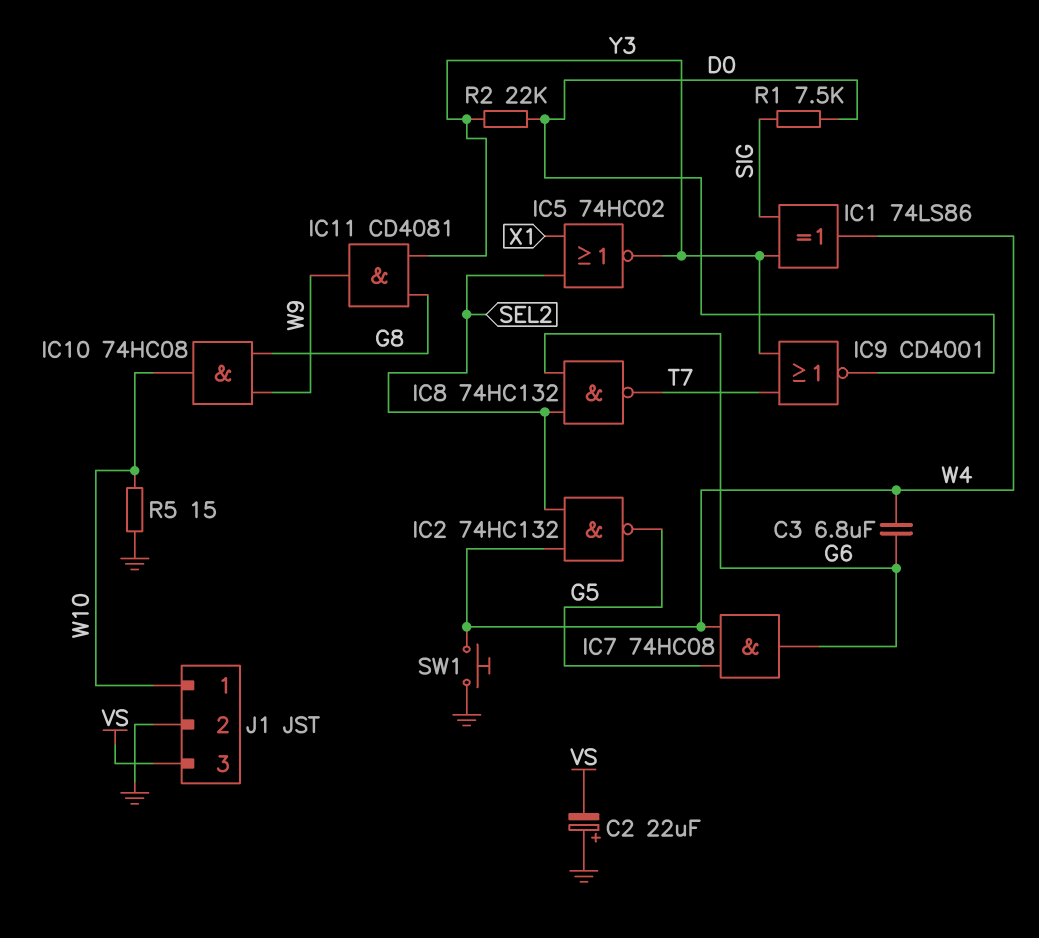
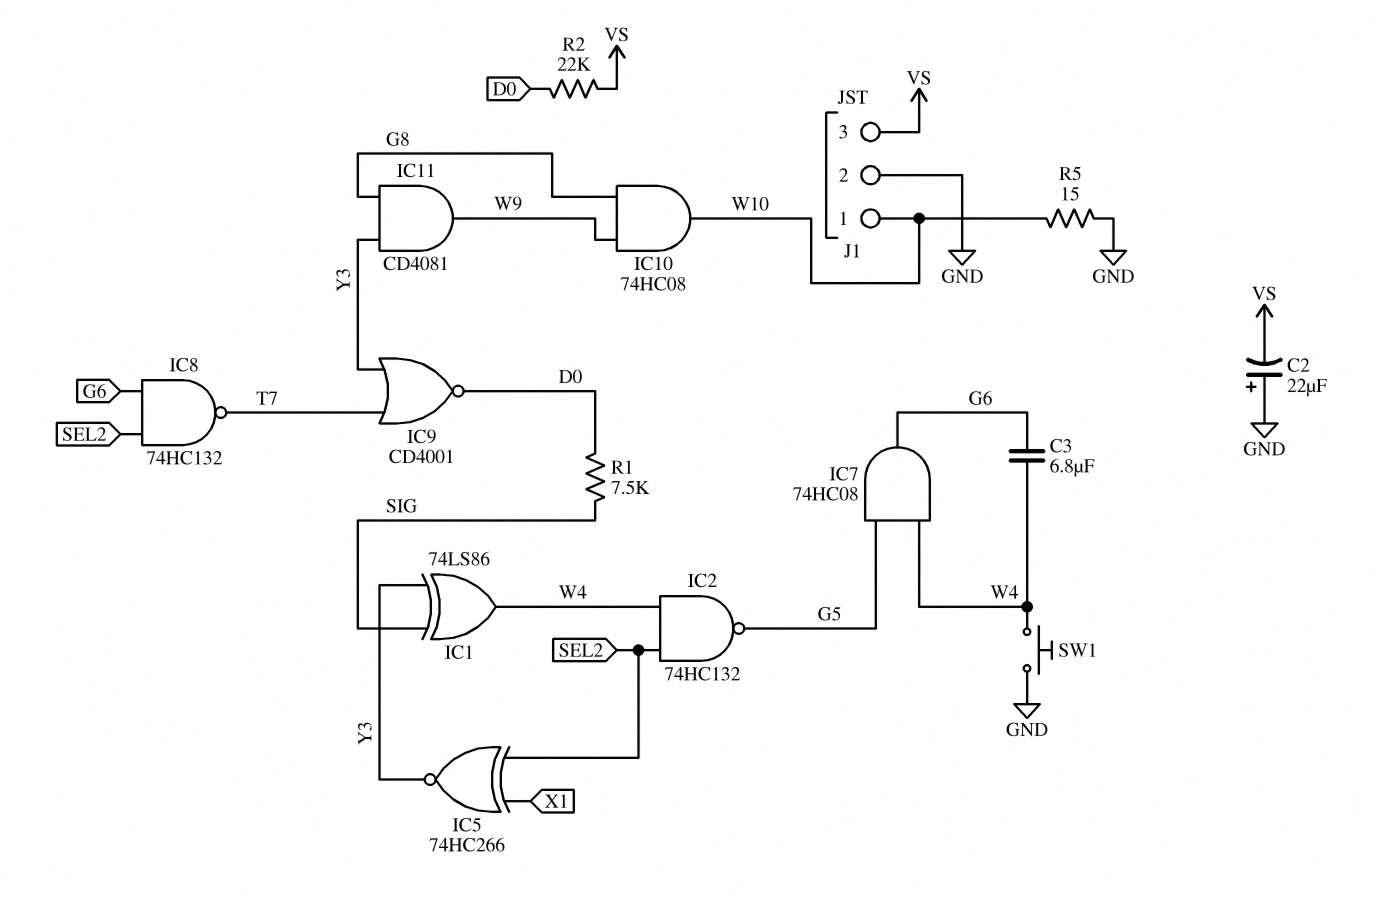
IC5: NOR 74HC02 (in SEL2, in X1, out Y3) -> XNOR 74HC266 (in SEL2, in X1, out Y3)
R2: 22k (D0, Y3) -> 22k (D0, VS)

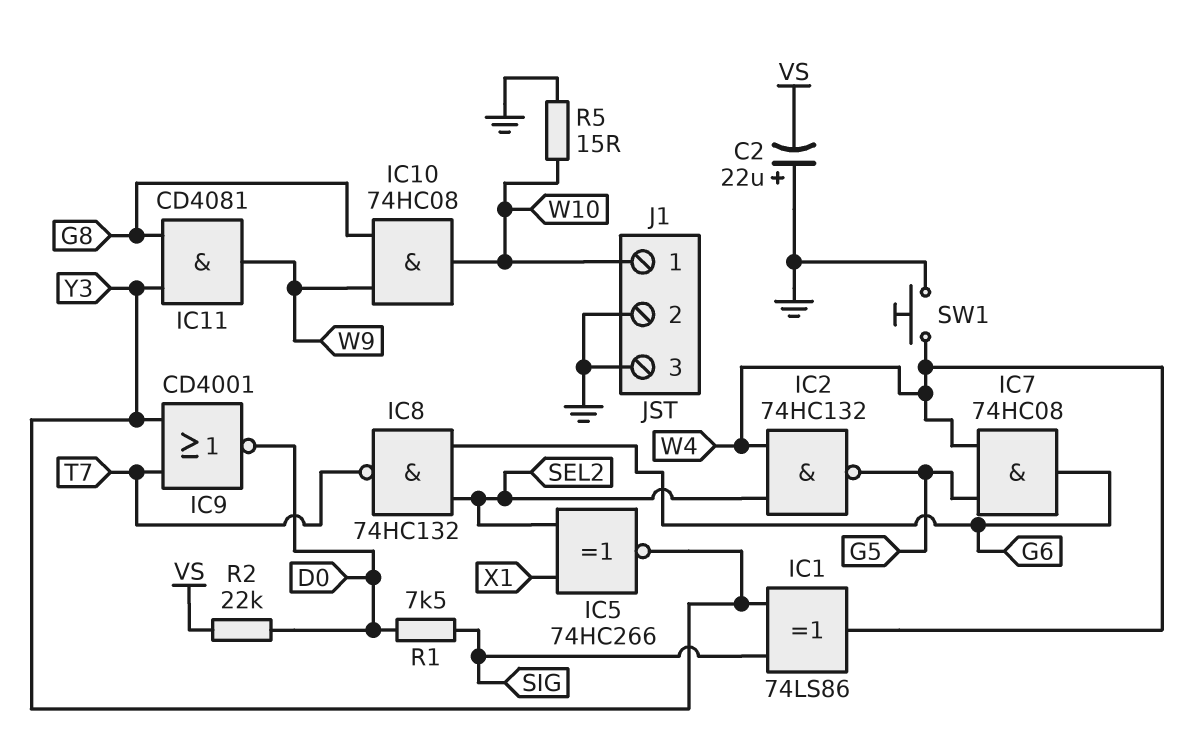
C3: 6.8uF (G6, W4) -> none
J1 pin 3: VS -> GND

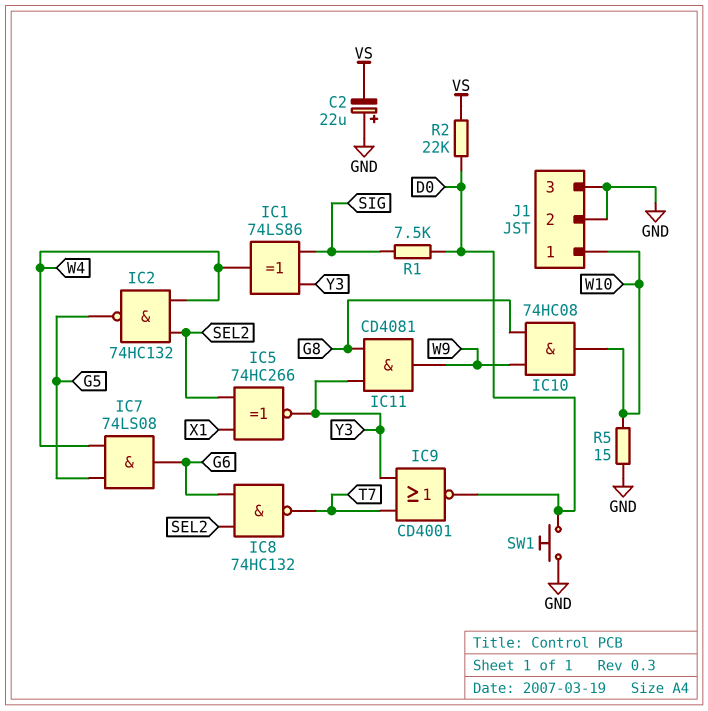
IC7: AND 74HC08 (in G5, in W4, out G6) -> AND 74LS08 (in G5, in W4, out G6)
SW1: button (GND, W4) -> button (D0, GND)

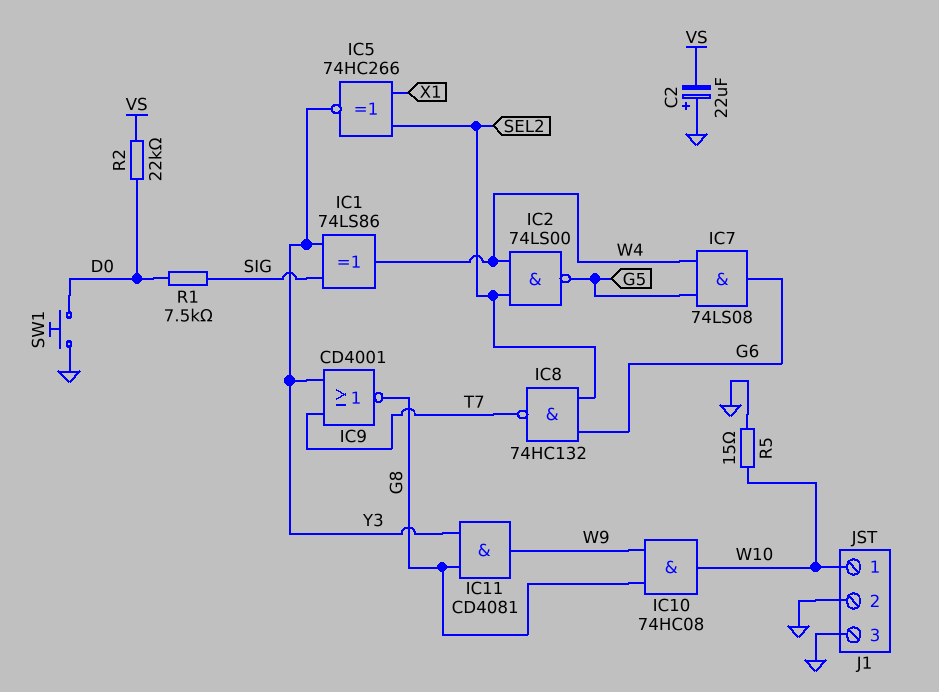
IC2: NAND 74HC132 (in SEL2, in W4, out G5) -> NAND 74LS00 (in SEL2, in W4, out G5)
IC9: NOR CD4001 (in T7, in Y3, out D0) -> NOR CD4001 (in T7, in Y3, out G8)

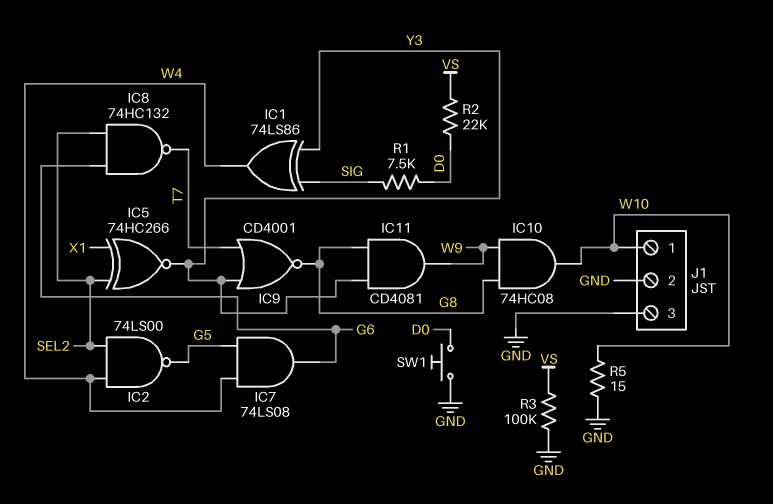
C2: 22uF (plus GND, minus VS) -> none
R3: none -> 100k (GND, VS)

